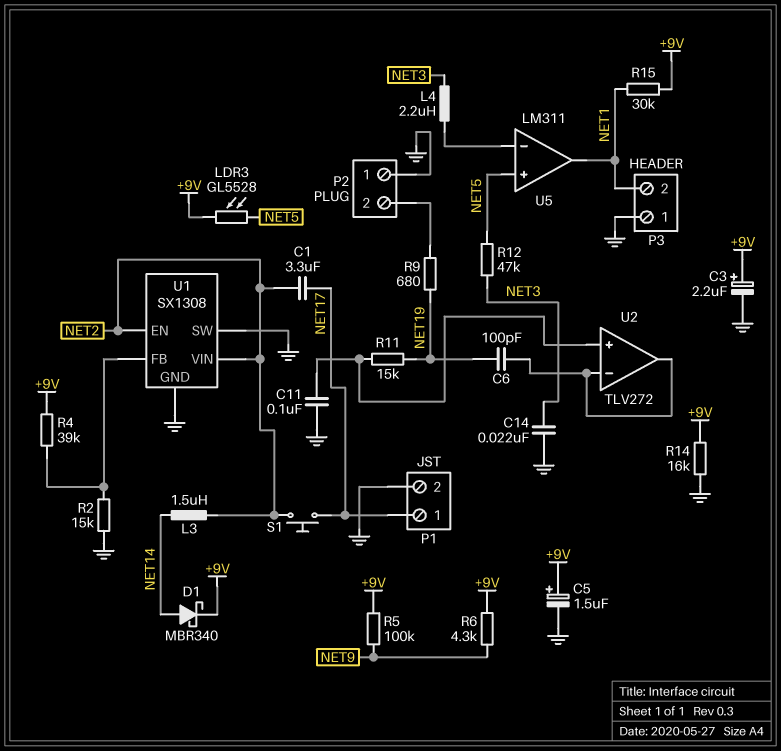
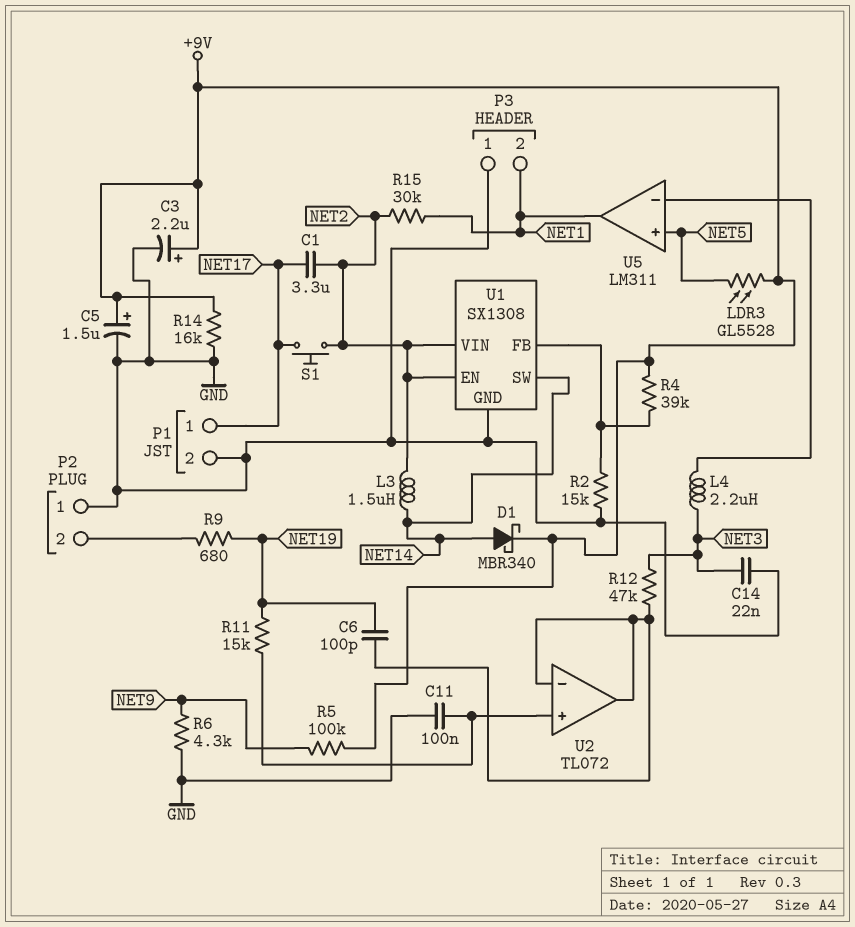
R6: 4.3k (+9V, NET9) -> 4.3k (GND, NET9)
R12: 47k (NET3, NET5) -> 47k (NET3, U2/in-)
R15: 30k (+9V, NET1) -> 30k (NET1, NET2)
U1 pin SW: GND -> NET14
U2: TLV272 -> TL072

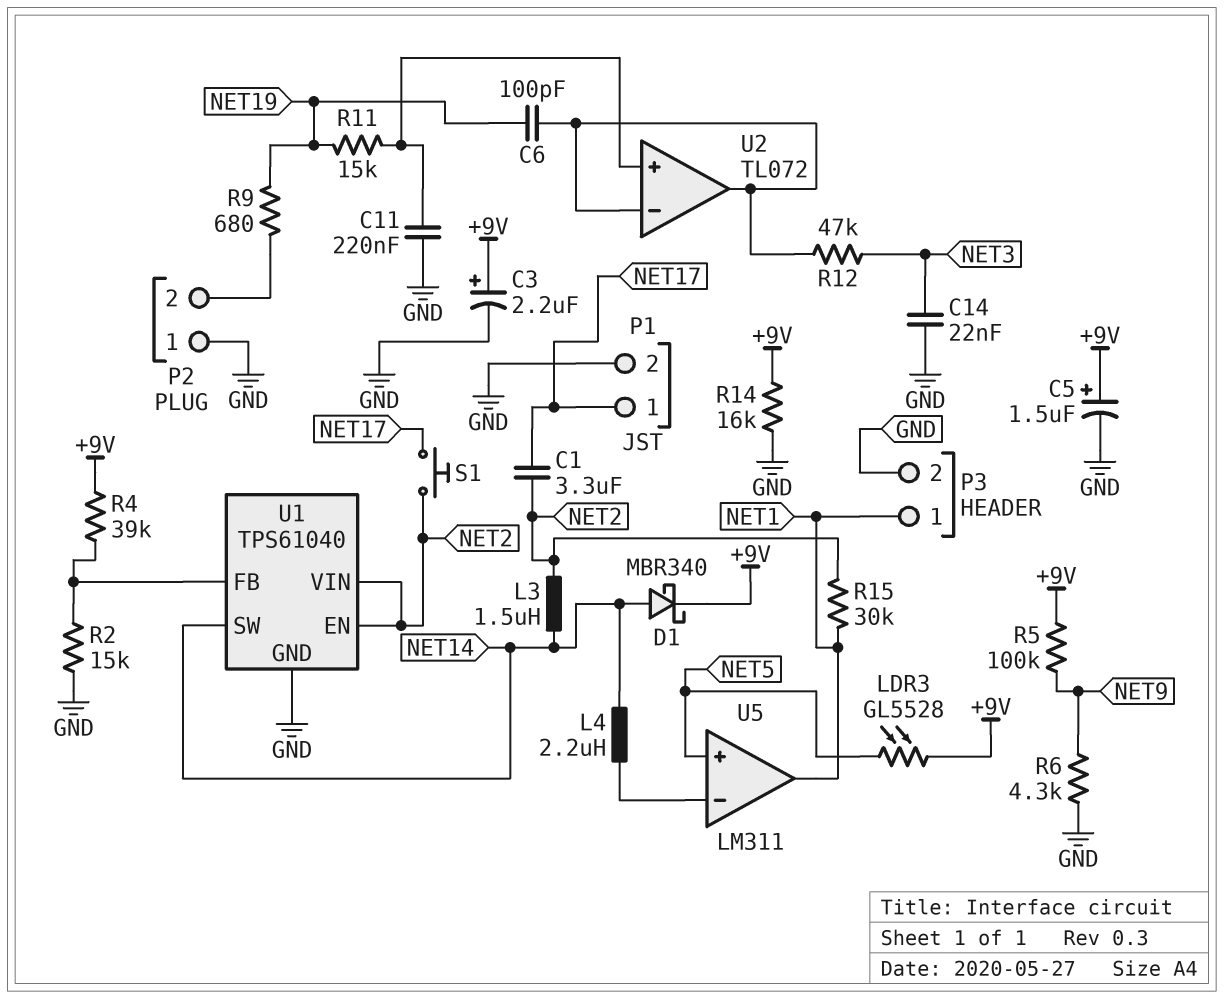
C11: 100nF (GND, U2/in+) -> 220nF (GND, U2/in+)
L4: 2.2uH (NET3, U5/in-) -> 2.2uH (NET14, U5/in-)
P3 pin 1: GND -> NET1
P3 pin 2: NET1 -> GND
U1: SX1308 -> TPS61040

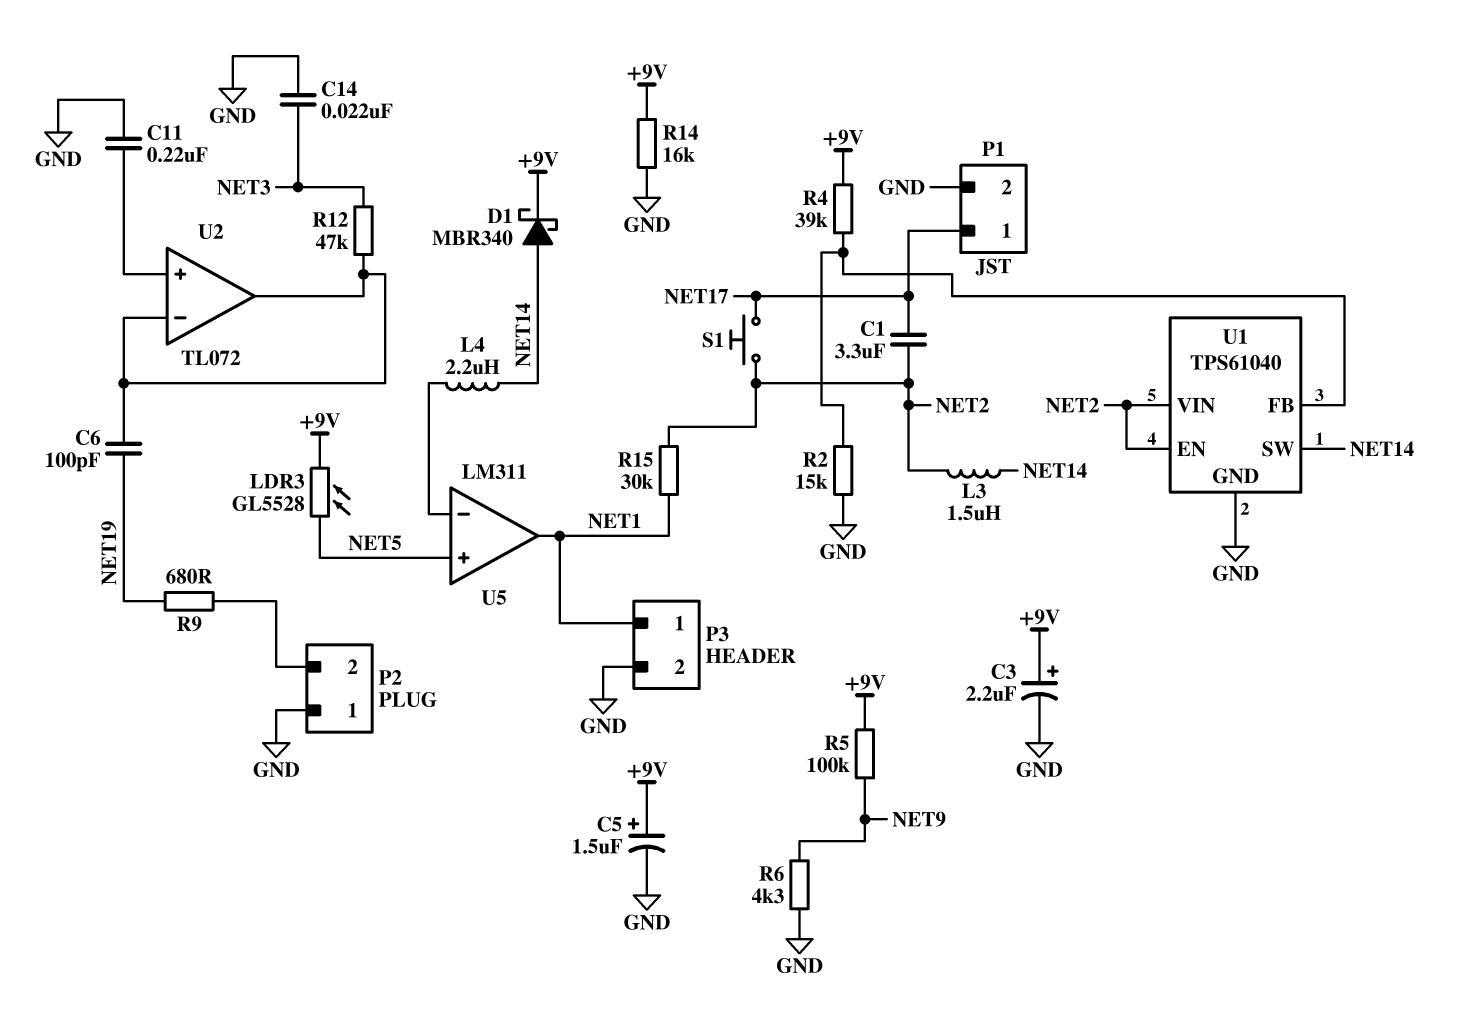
R11: 15k (NET19, U2/in+) -> none

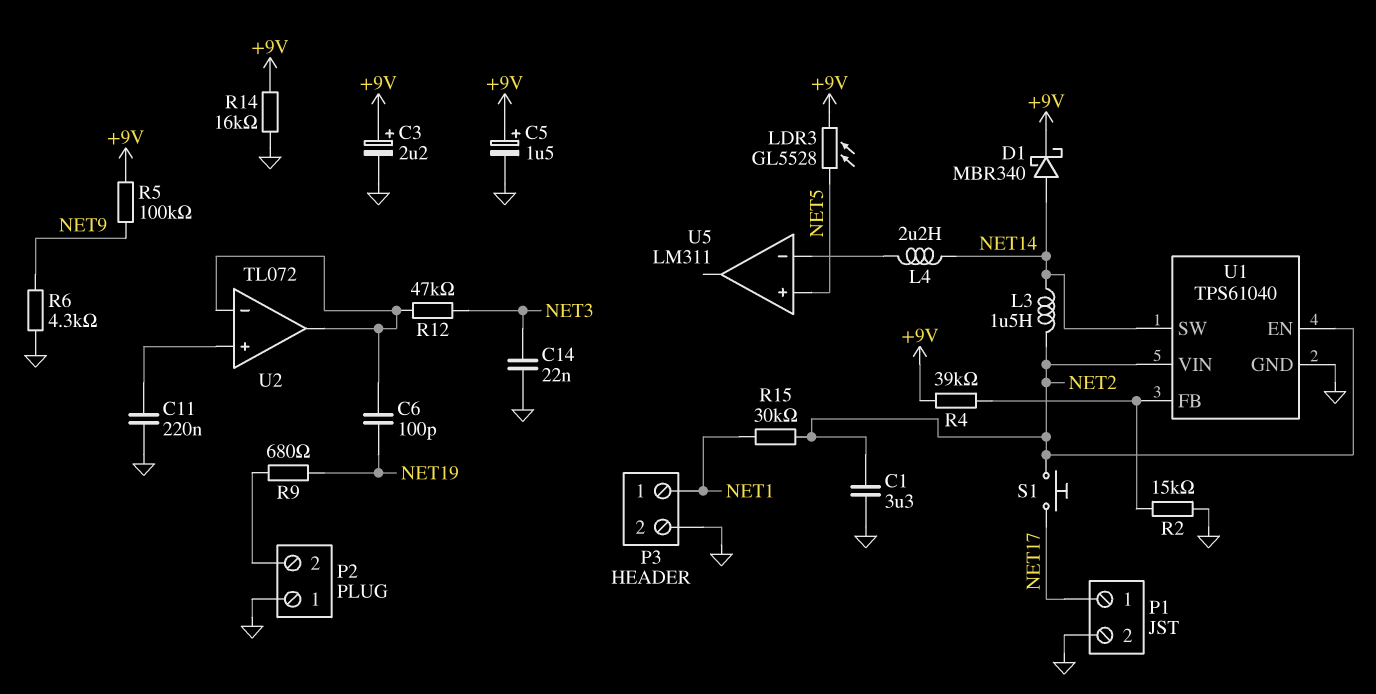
C1: 3.3uF (NET2, NET17) -> 3.3uF (GND, NET2)
U5 pin out: NET1 -> none

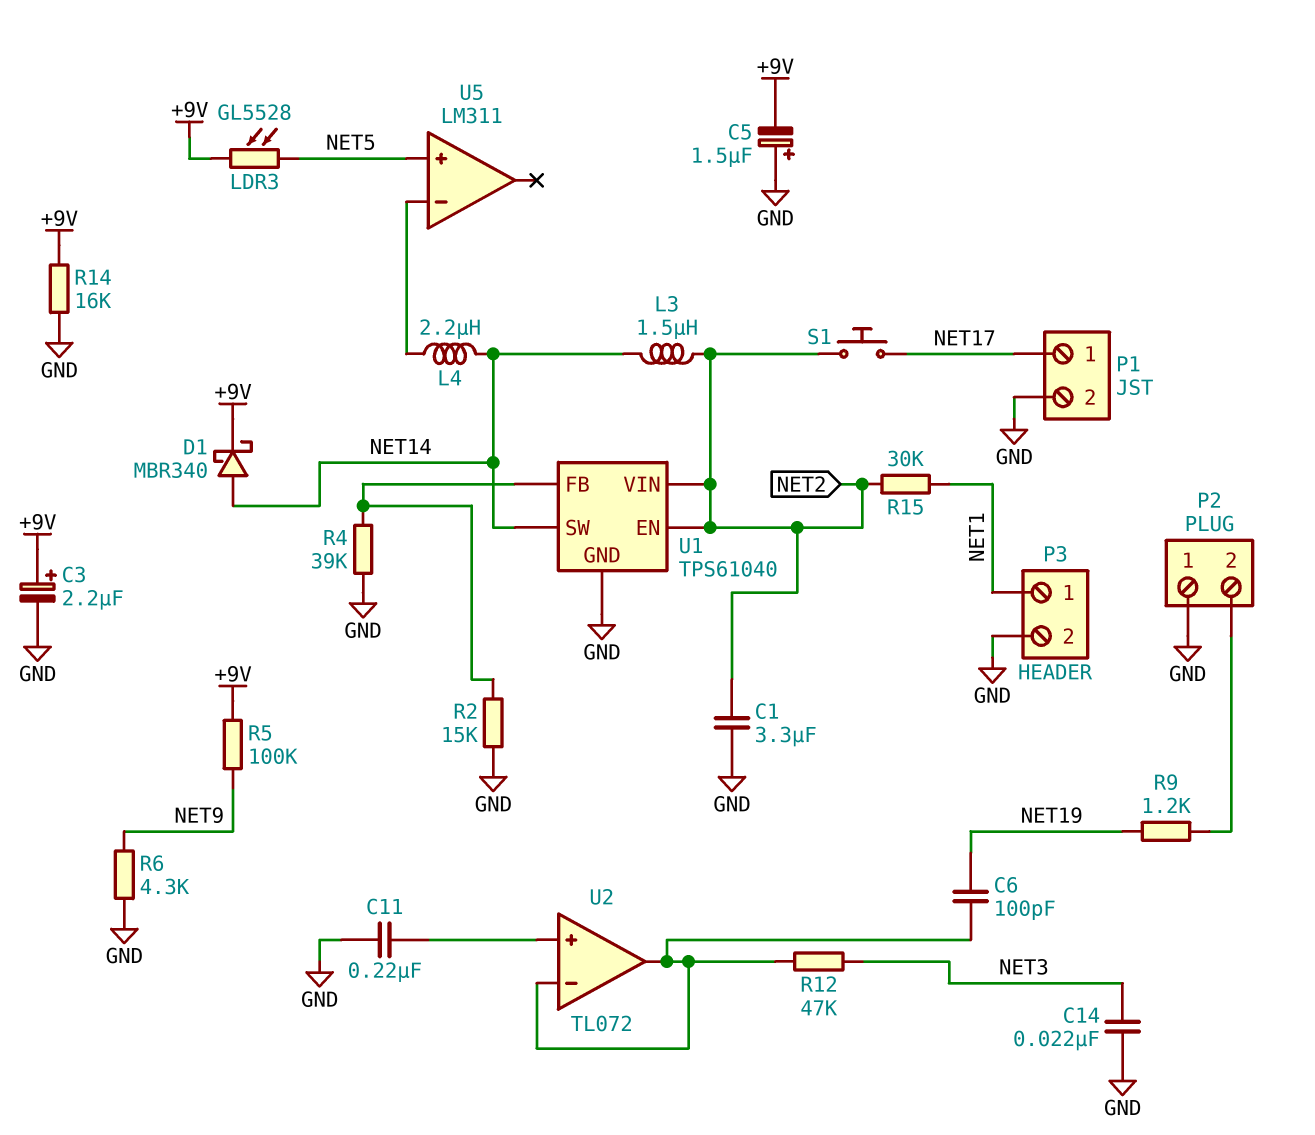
C5: 1.5uF (plus +9V, minus GND) -> 1.5uF (plus GND, minus +9V)
R4: 39k (+9V, U1/FB) -> 39k (GND, U1/FB)
R9: 680 (NET19, P2/2) -> 1.2k (NET19, P2/2)

